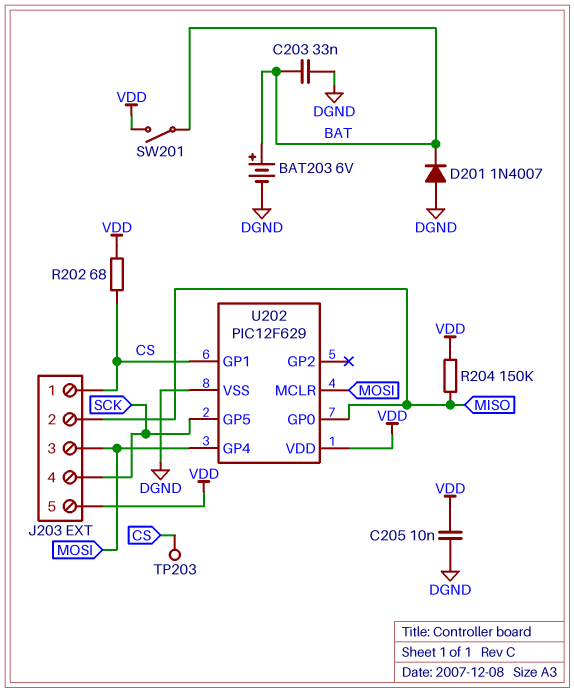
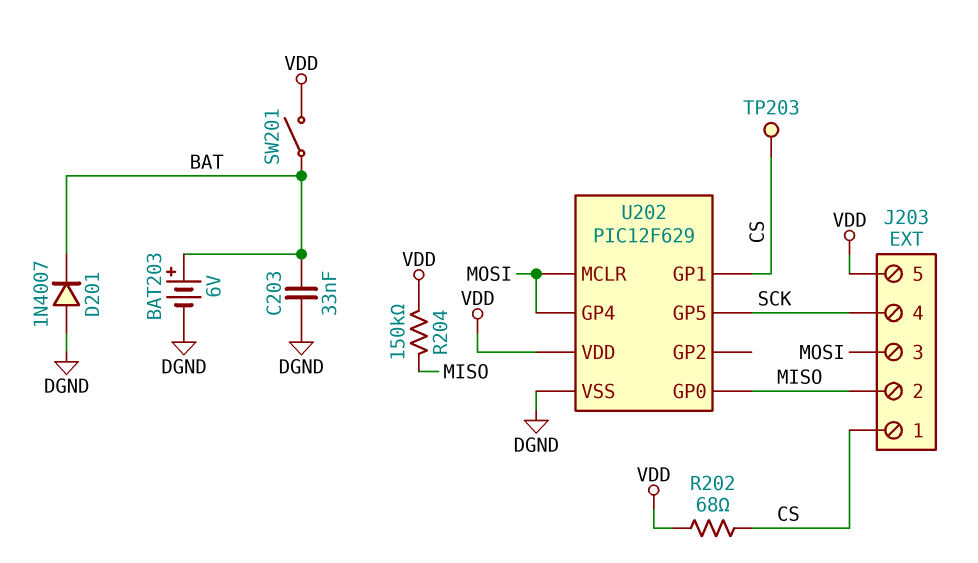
C205: 10nF (DGND, VDD) -> none

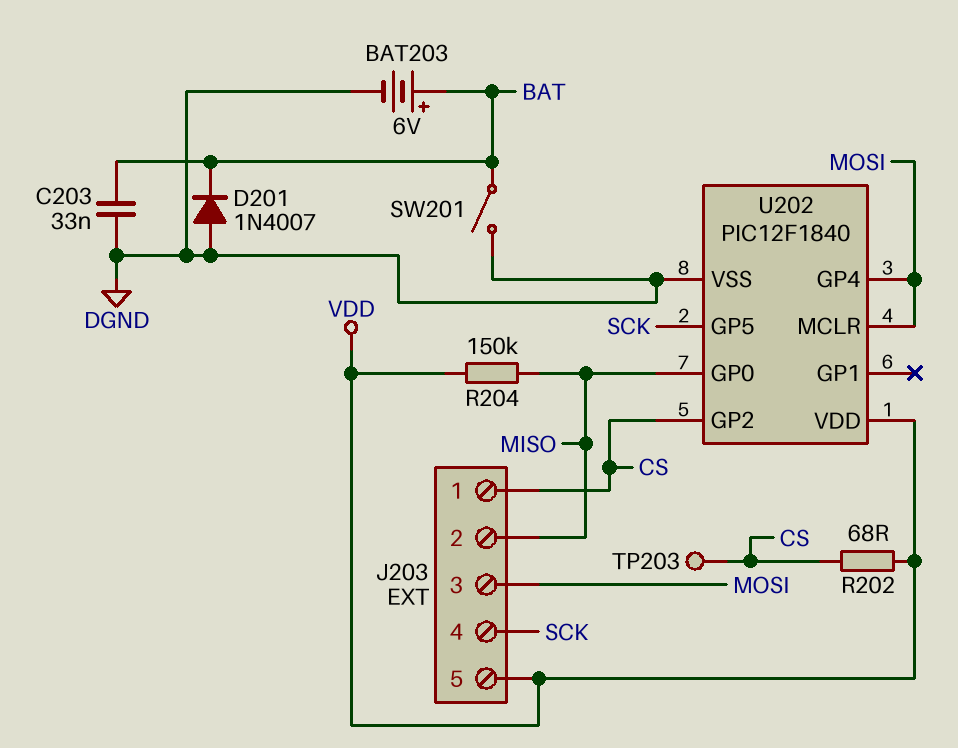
SW201: switch (BAT, VDD) -> switch (BAT, DGND)
U202: PIC12F629 -> PIC12F1840
U202 pin GP1: CS -> none
U202 pin GP2: none -> CS

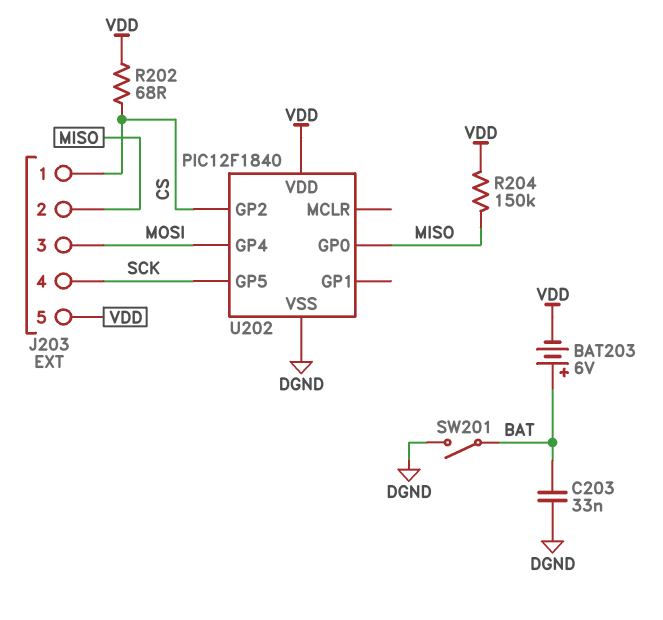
BAT203: 6V (plus BAT, minus DGND) -> 6V (plus BAT, minus VDD)
D201: diode 1N4007 (A DGND, K BAT) -> none
TP203: test point (CS) -> none
U202 pin MCLR: MOSI -> none

